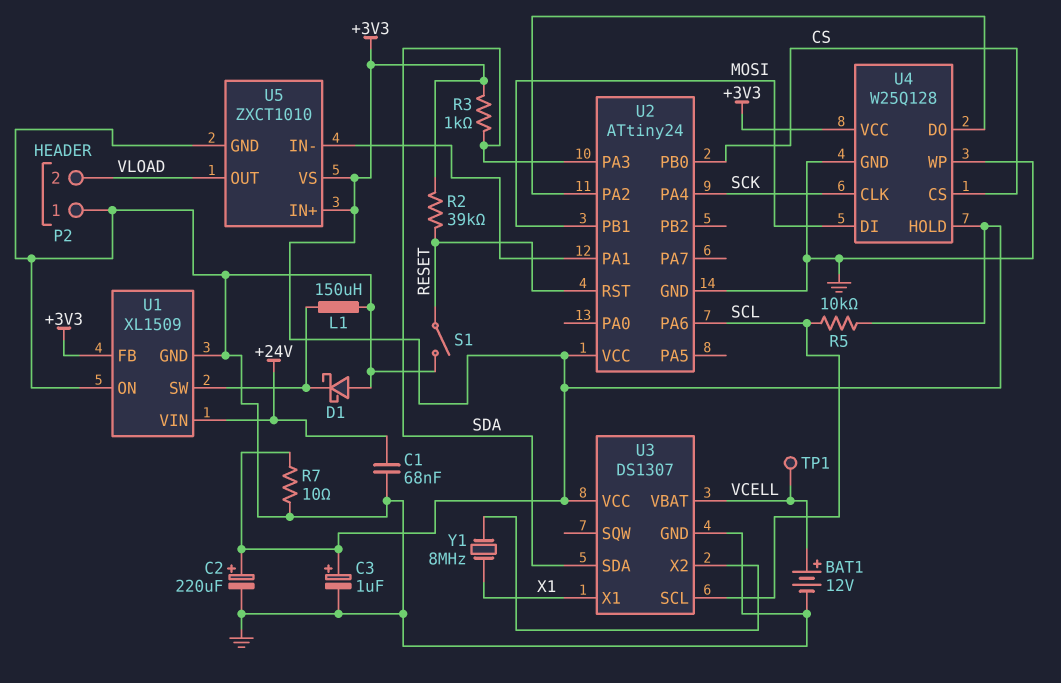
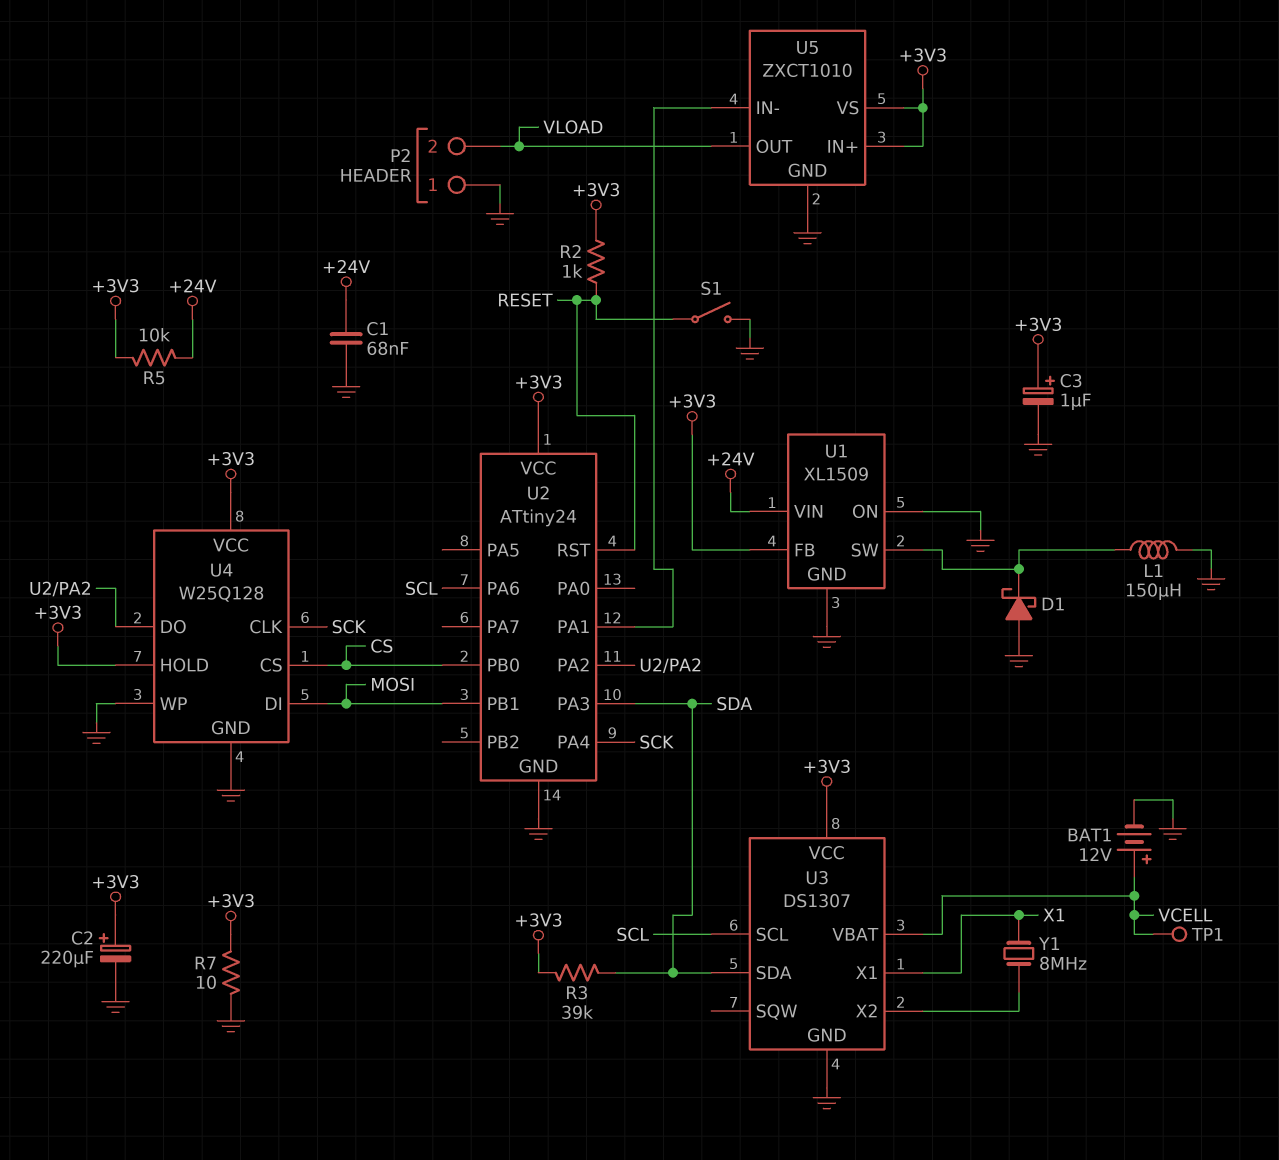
R2: 39k (+3V3, RESET) -> 1k (+3V3, RESET)
R3: 1k (+3V3, SDA) -> 39k (+3V3, SDA)
R5: 10k (+3V3, SCL) -> 10k (+3V3, +24V)

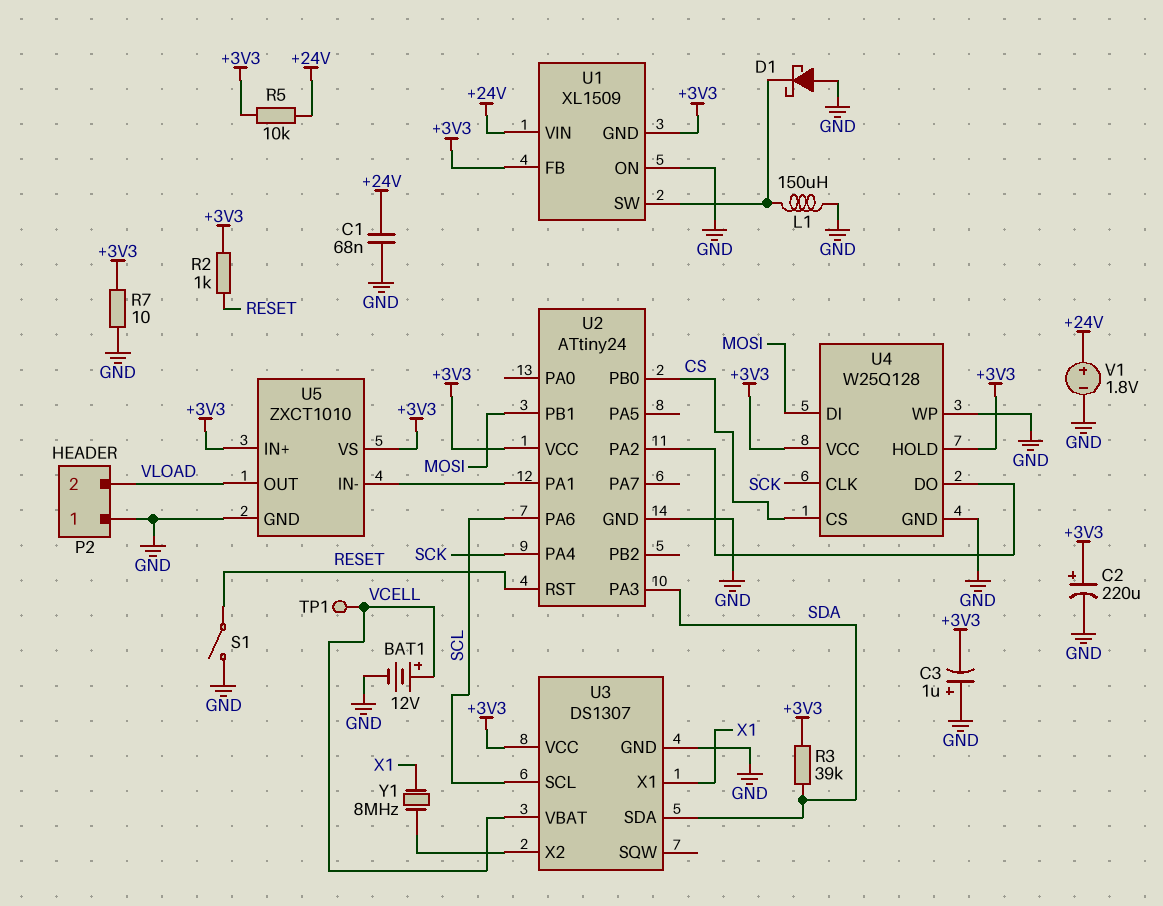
C3: 1uF (plus +3V3, minus GND) -> 1uF (plus GND, minus +3V3)
U1 pin GND: GND -> +3V3
V1: none -> 1.8V (plus +24V, minus GND)

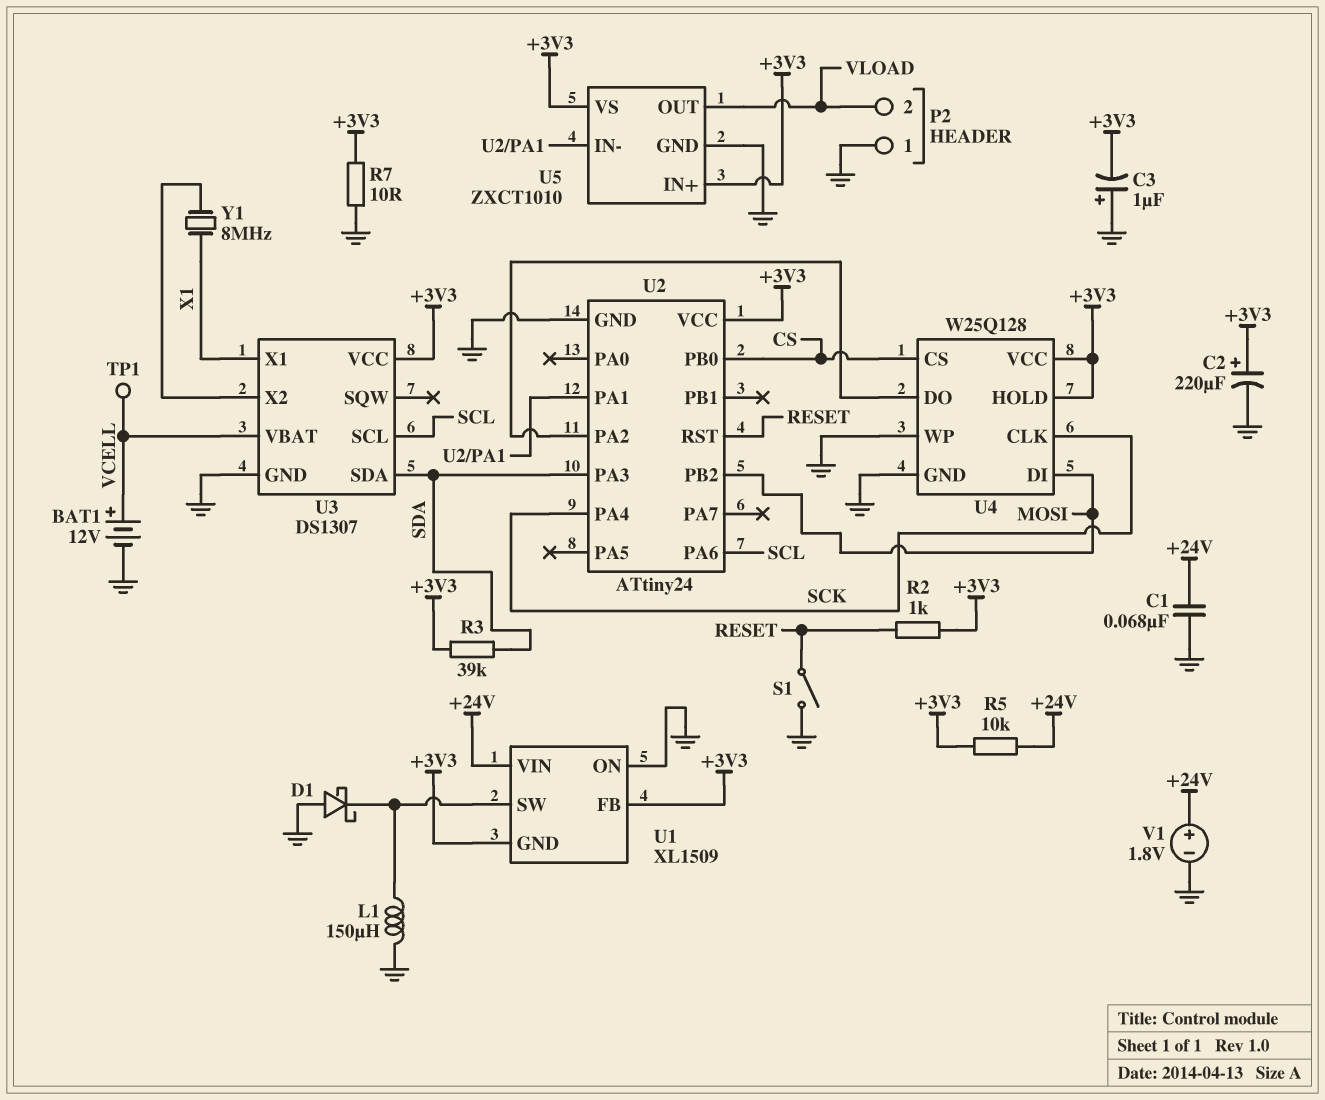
U2 pin PB1: MOSI -> none
U2 pin PB2: none -> MOSI

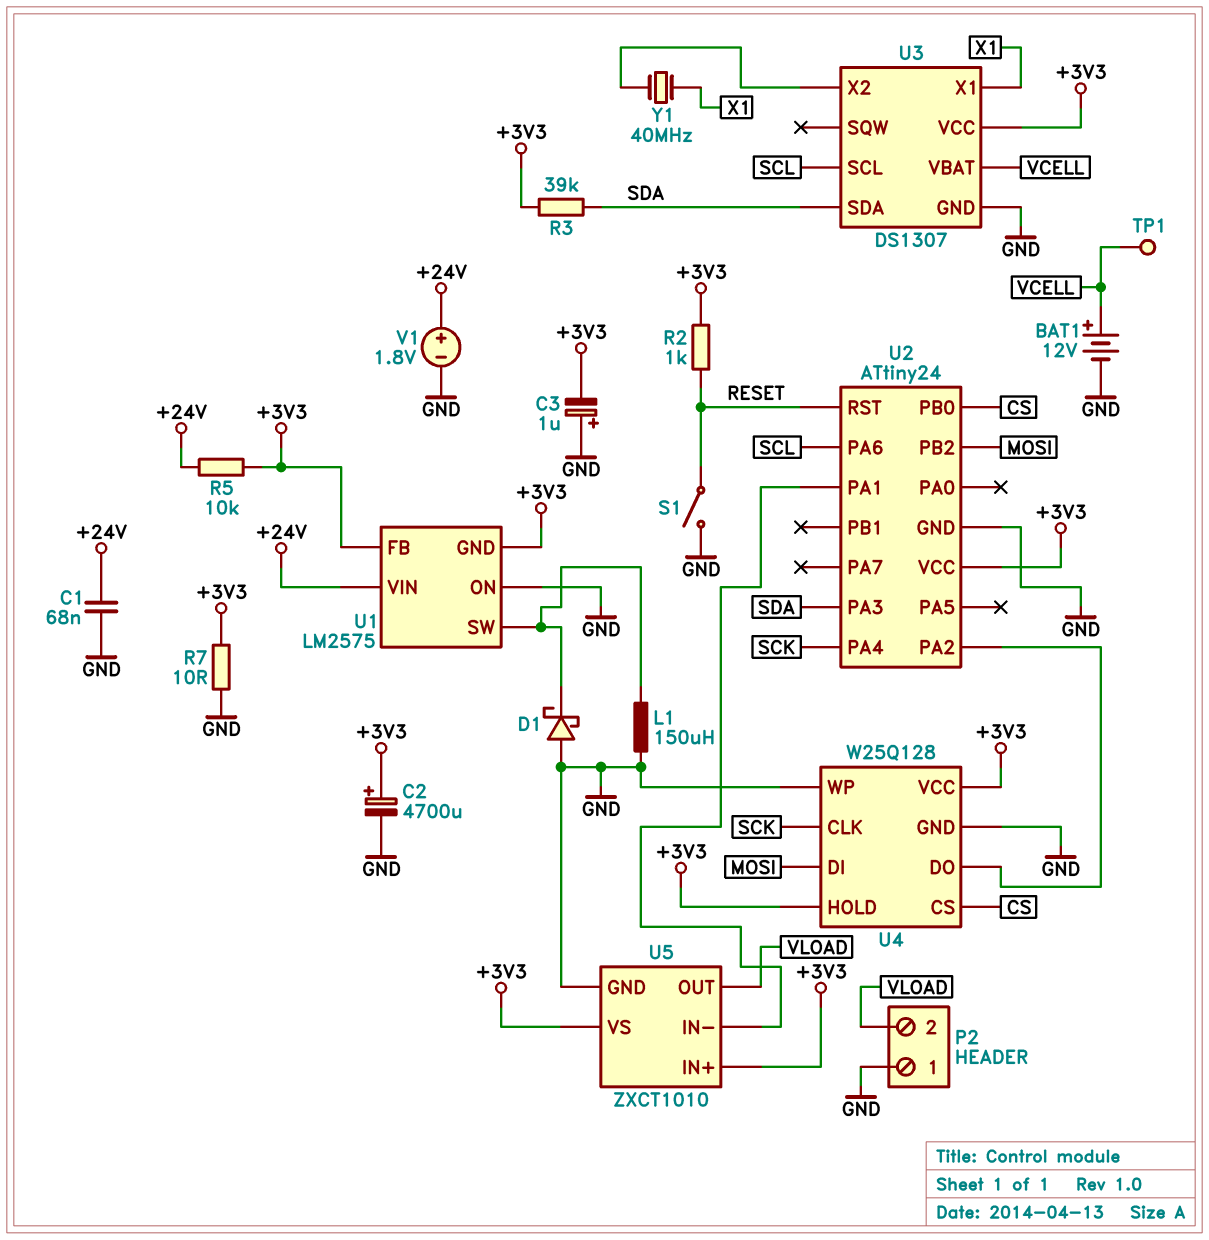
C2: 220uF (plus +3V3, minus GND) -> 4700uF (plus +3V3, minus GND)
U1: XL1509 -> LM2575
Y1: 8MHz (U3/X2, X1) -> 40MHz (U3/X2, X1)

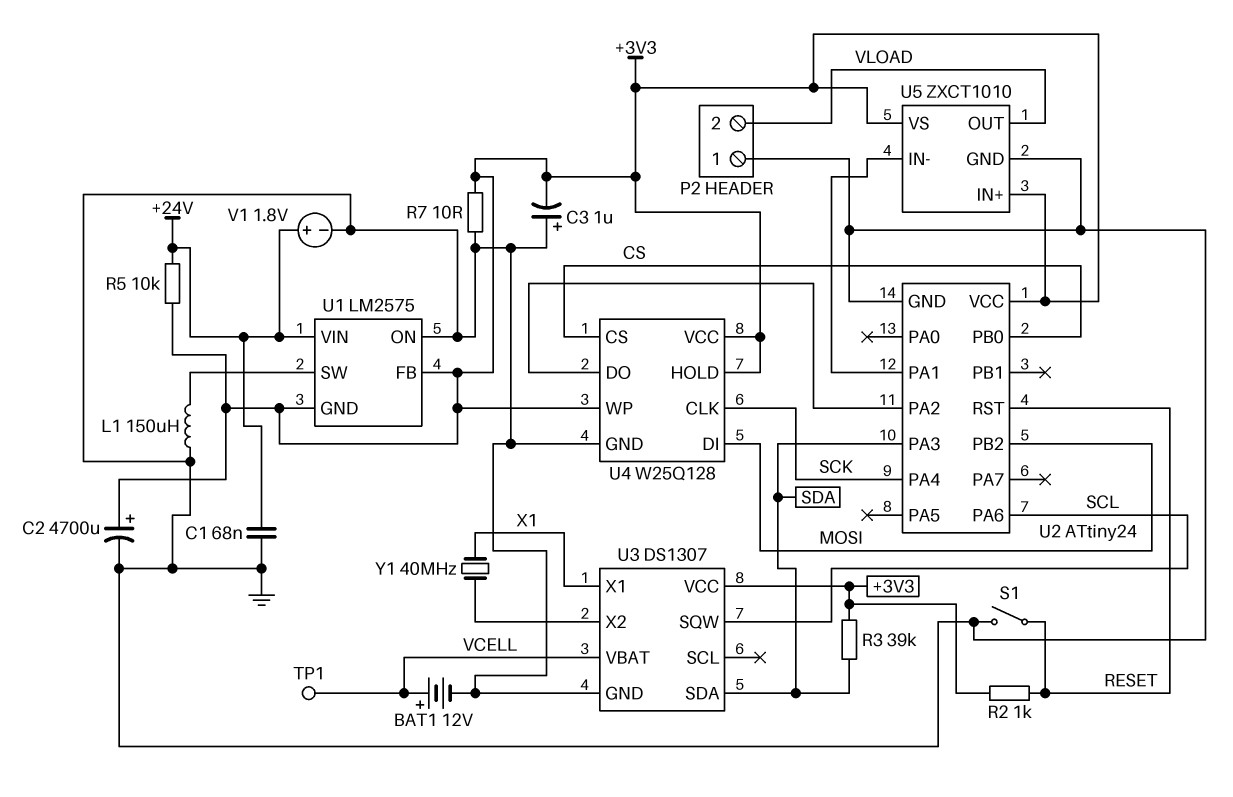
D1: schottky (A GND, K U1/SW) -> none
U3 pin SCL: SCL -> none
U3 pin SQW: none -> SCL
U4 pin WP: GND -> +3V3

